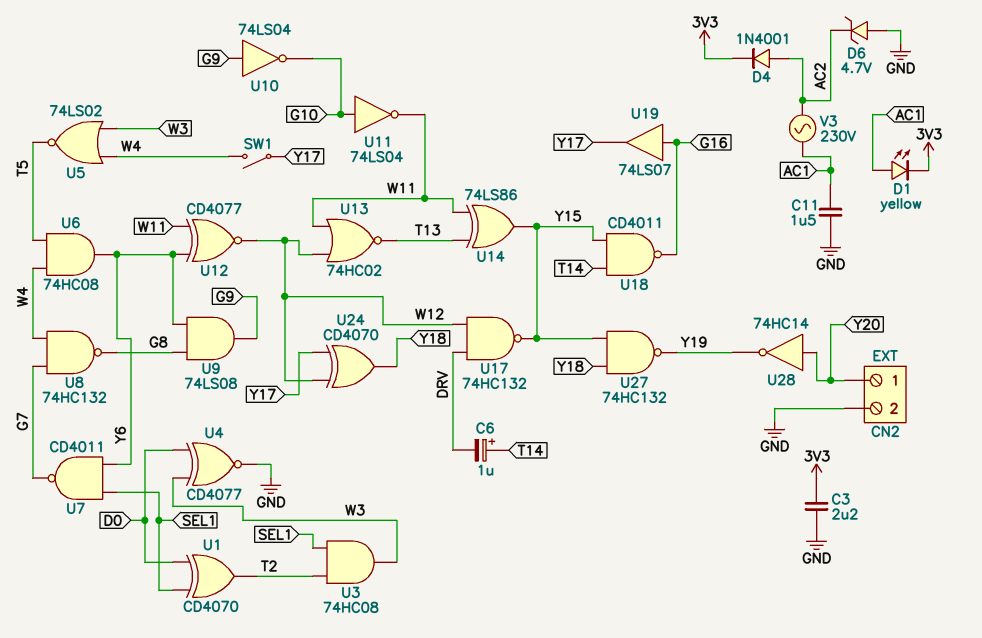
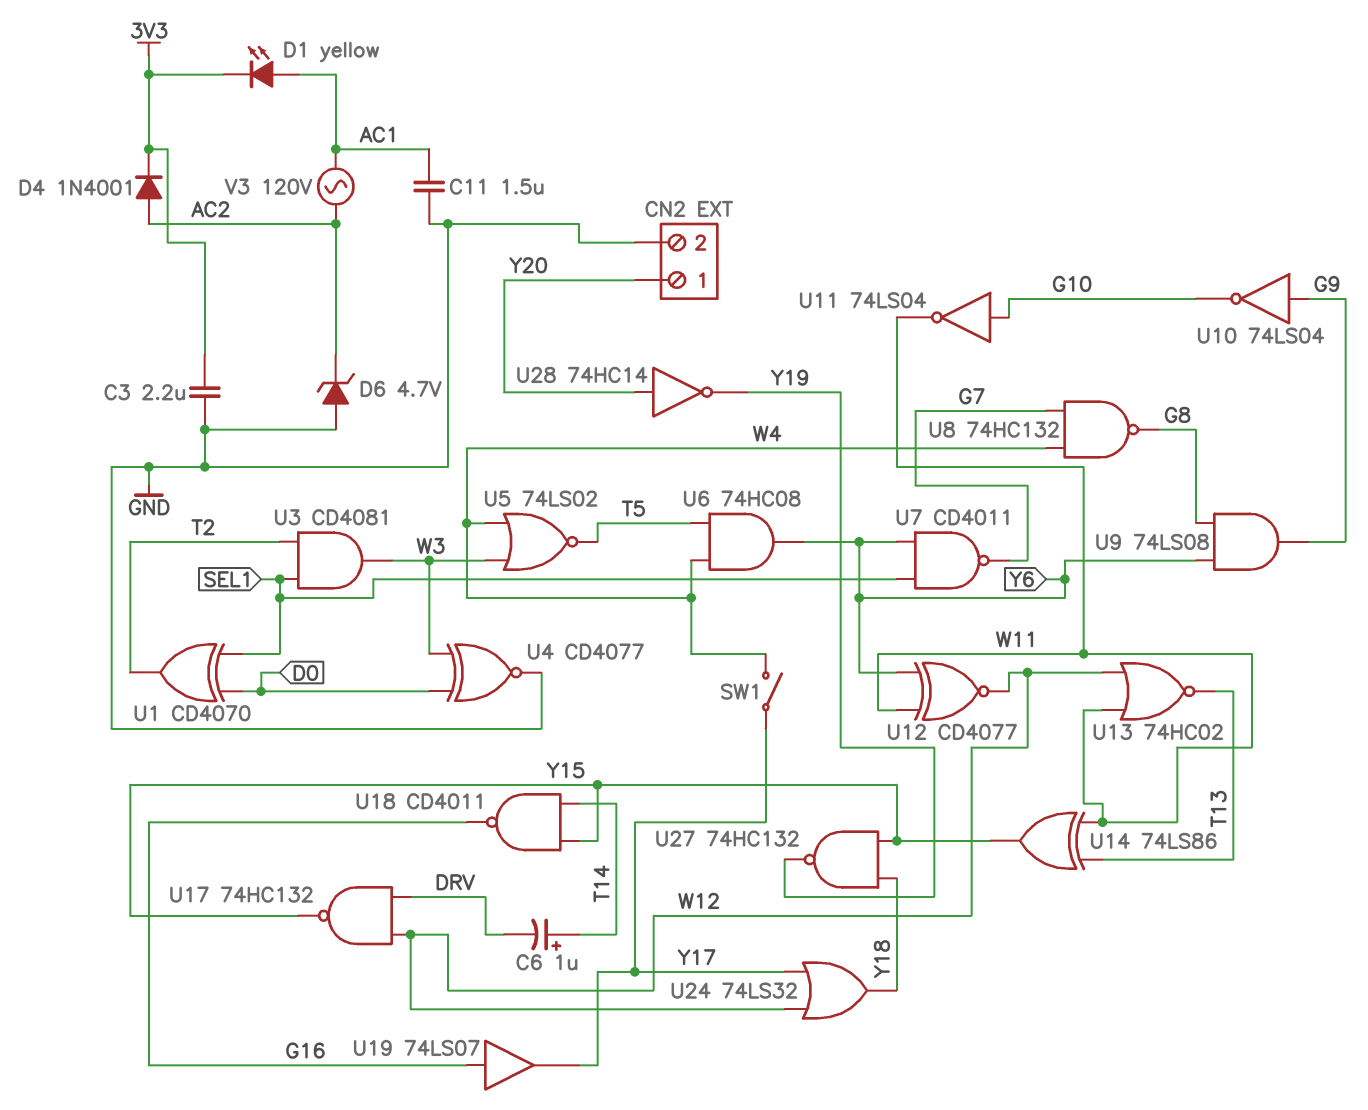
U3: AND 74HC08 (in SEL1, in T2, out W3) -> AND CD4081 (in SEL1, in T2, out W3)
U24: XOR CD4070 (in W12, in Y17, out Y18) -> OR 74LS32 (in W12, in Y17, out Y18)
V3: AC 230V (AC1, AC2) -> AC 120V (AC1, AC2)

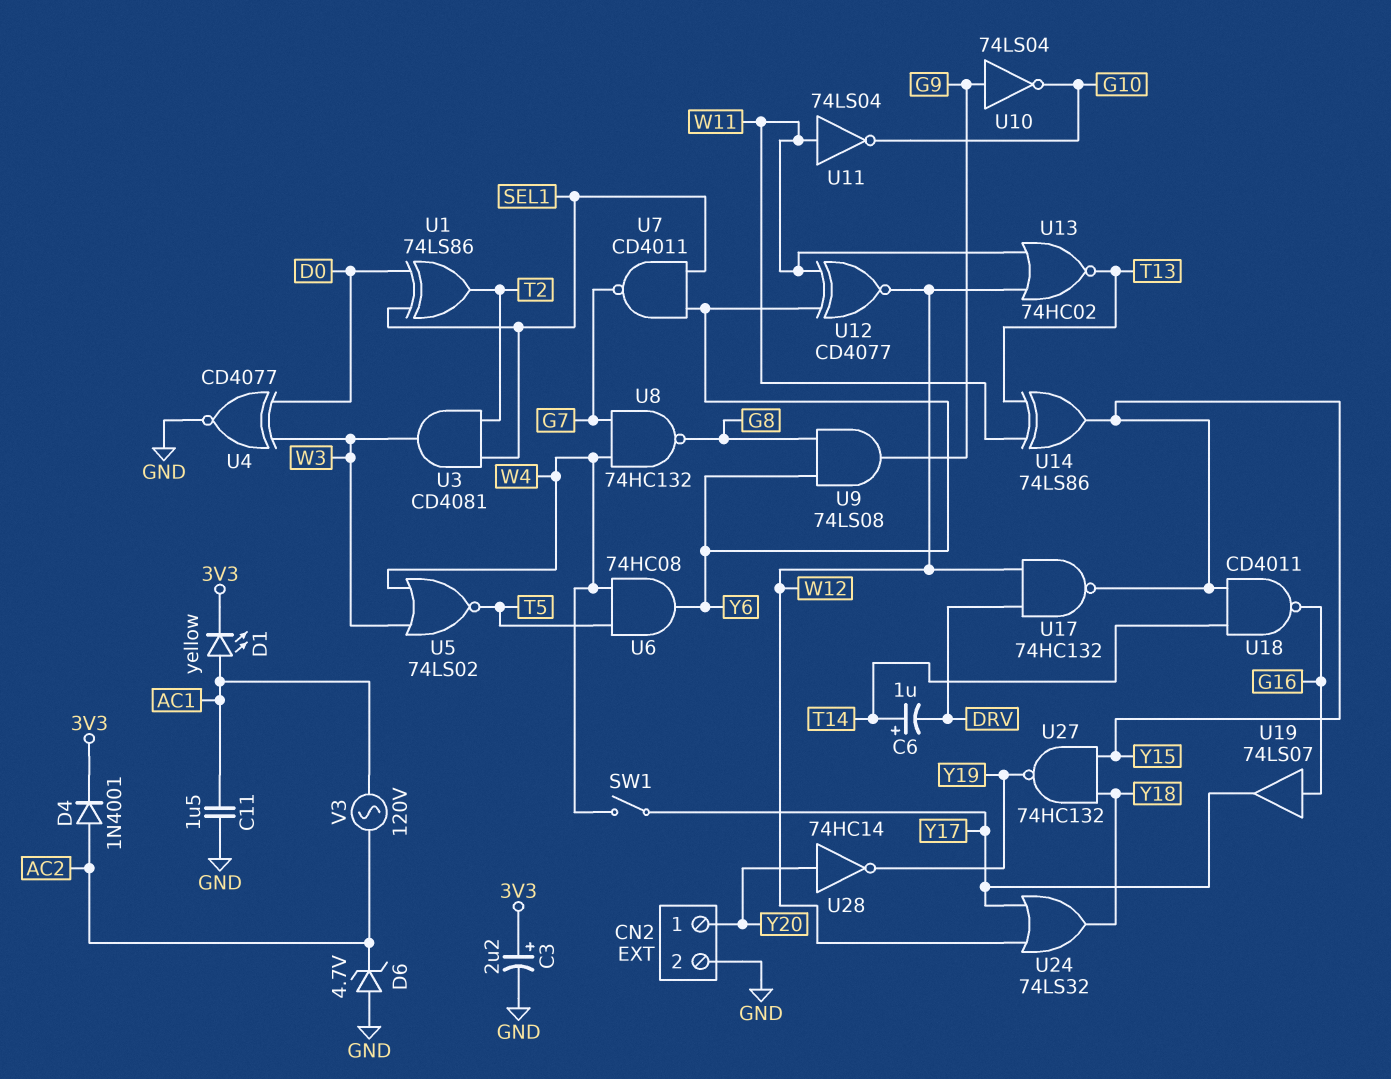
C3: 2.2uF (3V3, GND) -> 2.2uF (plus 3V3, minus GND)
U1: XOR CD4070 (in D0, in SEL1, out T2) -> XOR 74LS86 (in D0, in SEL1, out T2)
U11: NOT 74LS04 (in G10, out W11) -> NOT 74LS04 (in W11, out G10)

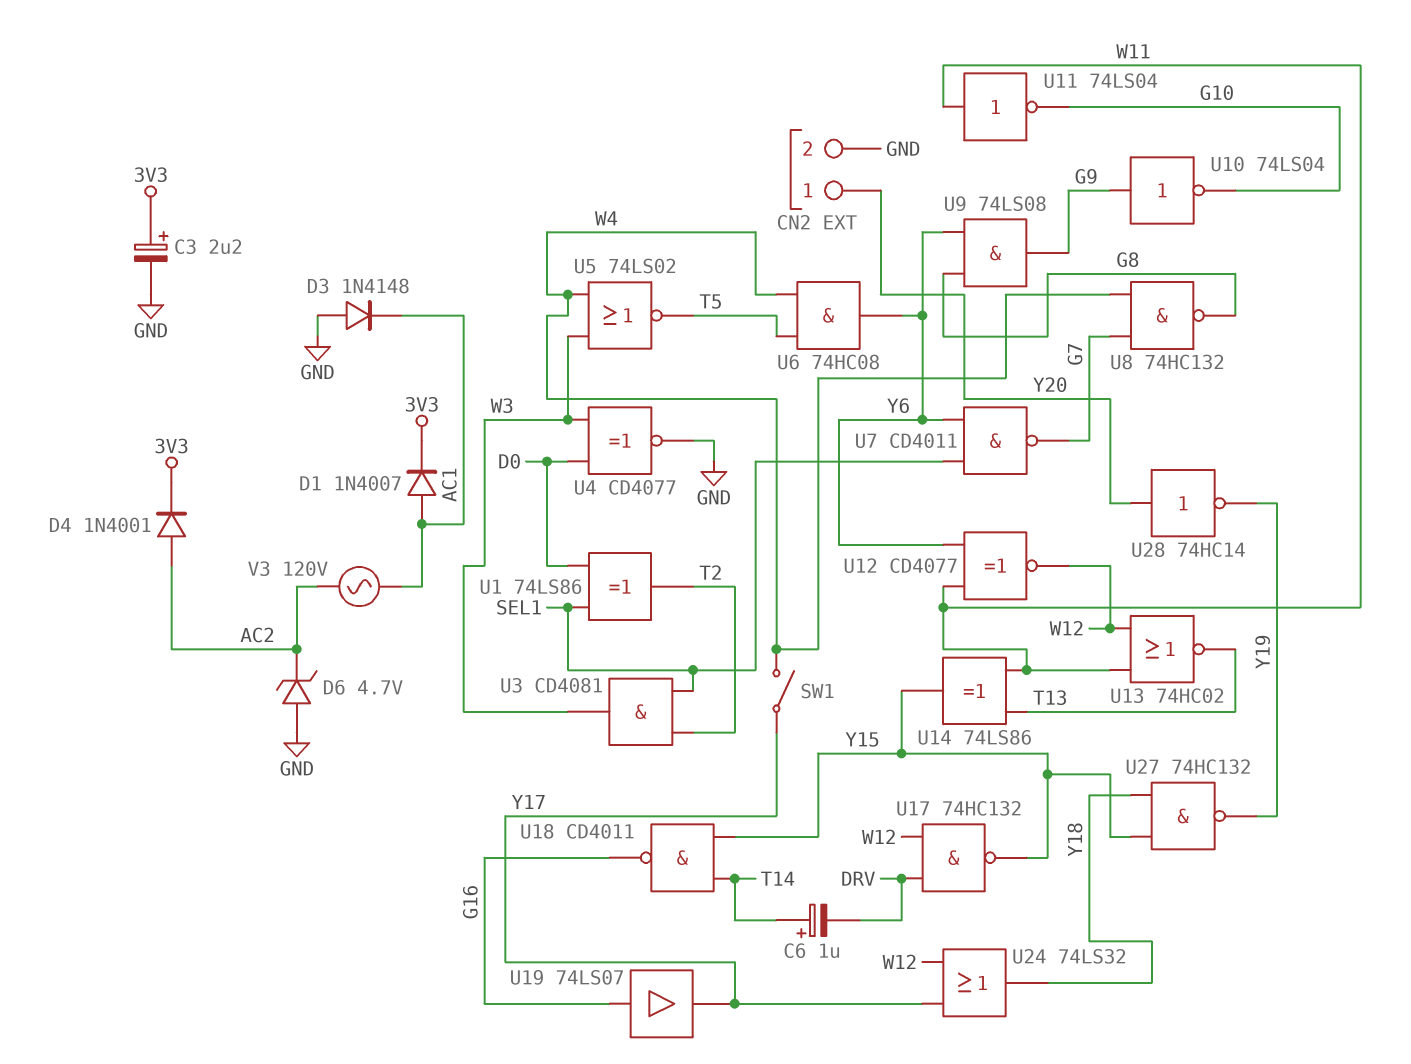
C11: 1.5uF (AC1, GND) -> none
D1: LED yellow (A AC1, K 3V3) -> diode 1N4007 (A AC1, K 3V3)
D3: none -> diode 1N4148 (A GND, K AC1)

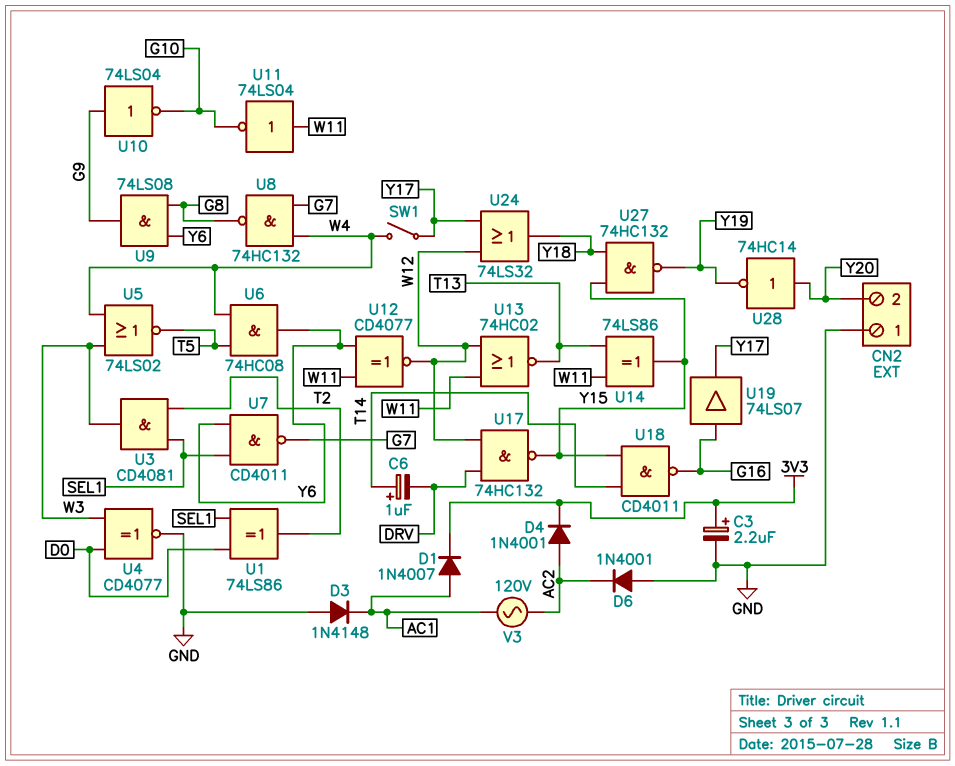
CN2 pin 1: Y20 -> GND
CN2 pin 2: GND -> Y20
D6: zener 4.7V (A GND, K AC2) -> diode 1N4001 (A GND, K AC2)

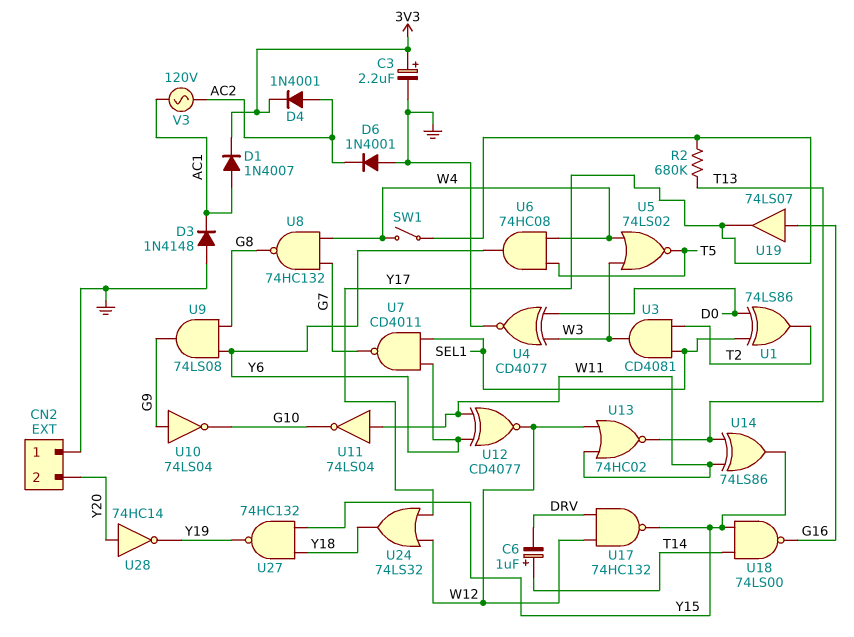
R2: none -> 680k (T13, Y17)
U18: NAND CD4011 (in T14, in Y15, out G16) -> NAND 74LS00 (in T14, in Y15, out G16)

